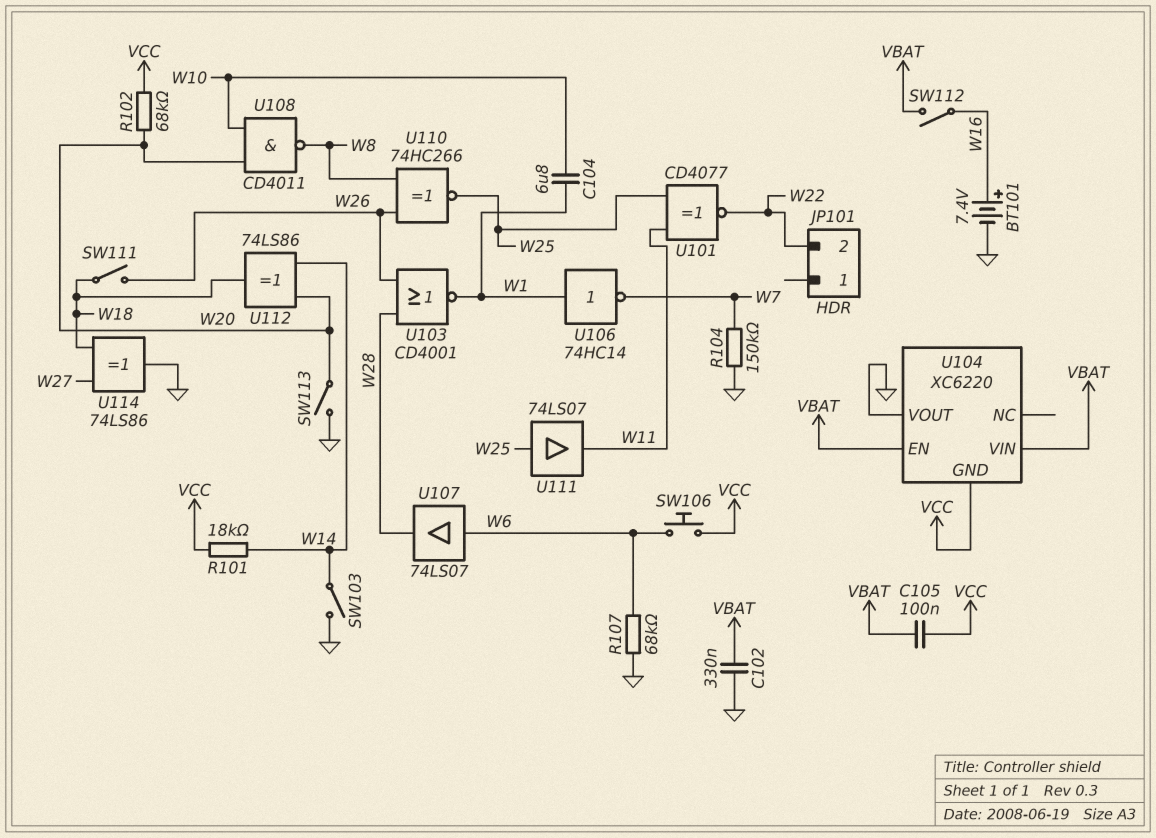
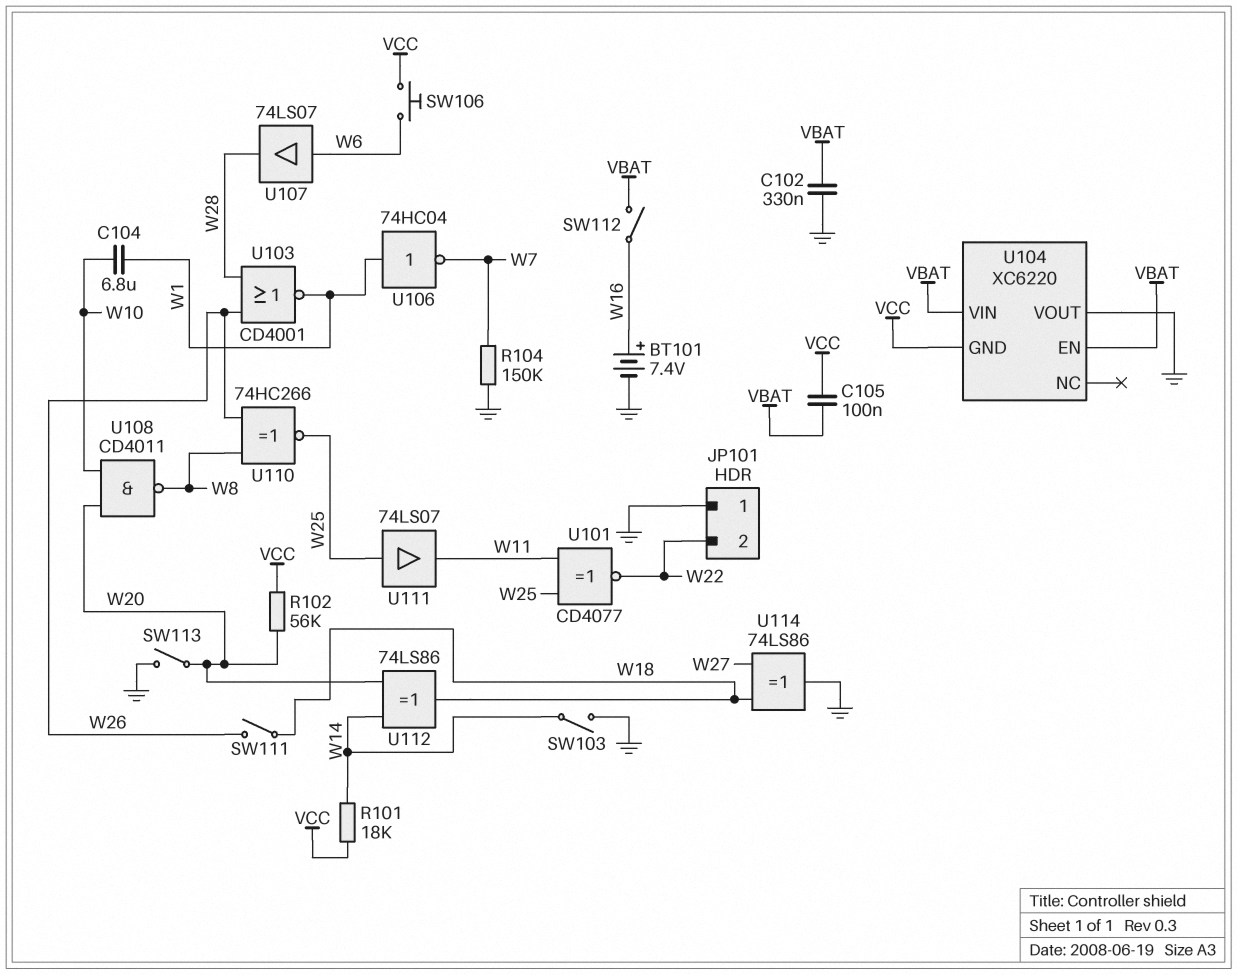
JP101 pin 1: none -> GND
R102: 68k (VCC, W20) -> 56k (VCC, W20)
R107: 68k (GND, W6) -> none
U106: NOT 74HC14 (in W1, out W7) -> NOT 74HC04 (in W1, out W7)

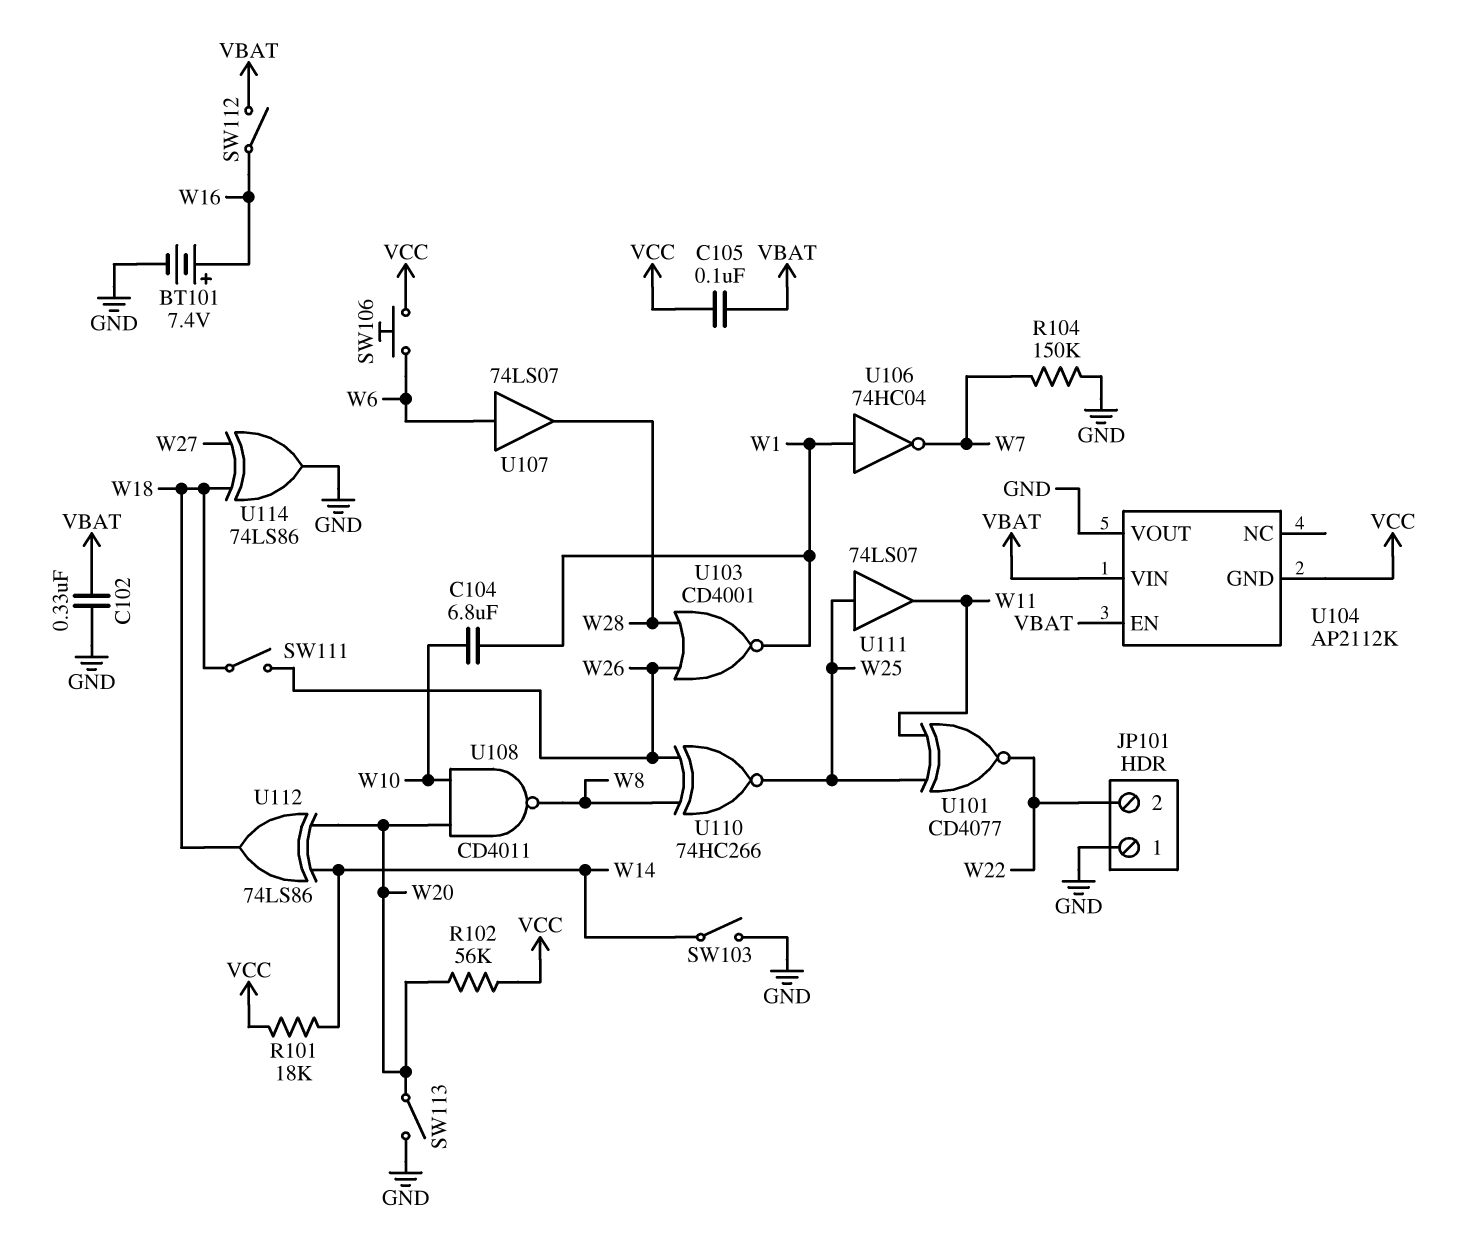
U104: XC6220 -> AP2112K

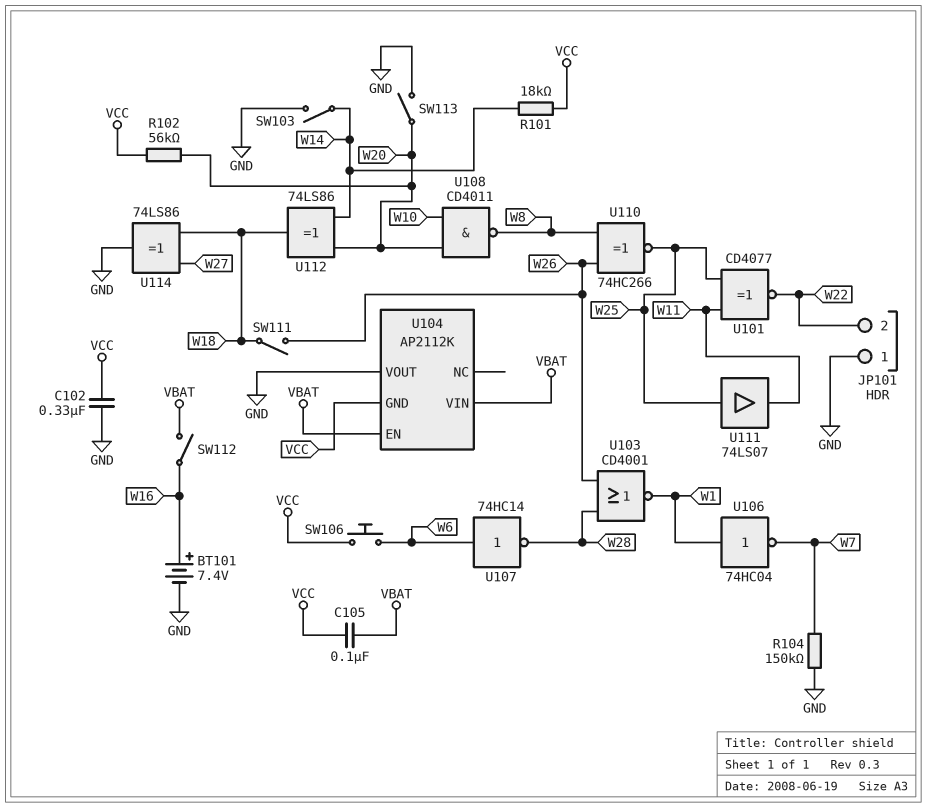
C102: 330nF (GND, VBAT) -> 330nF (GND, VCC)
C104: 6.8uF (W1, W10) -> none
U107: buffer 74LS07 (in W6, out W28) -> NOT 74HC14 (in W6, out W28)

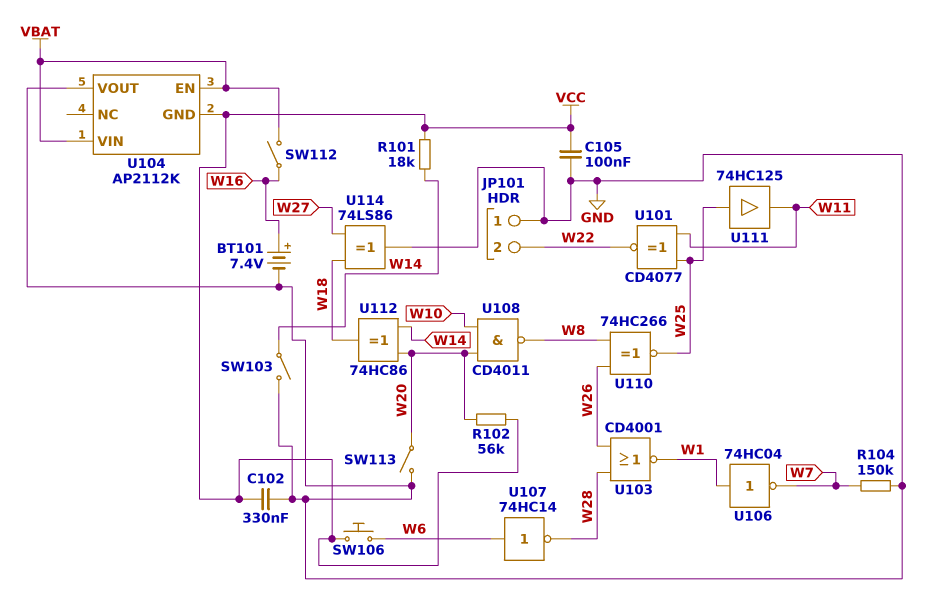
C105: 100nF (VBAT, VCC) -> 100nF (GND, VCC)
SW111: switch (W18, W26) -> none
U111: buffer 74LS07 (in W25, out W11) -> buffer 74HC125 (in W25, out W11)
U112: XOR 74LS86 (in W14, in W20, out W18) -> XOR 74HC86 (in W14, in W20, out W18)

